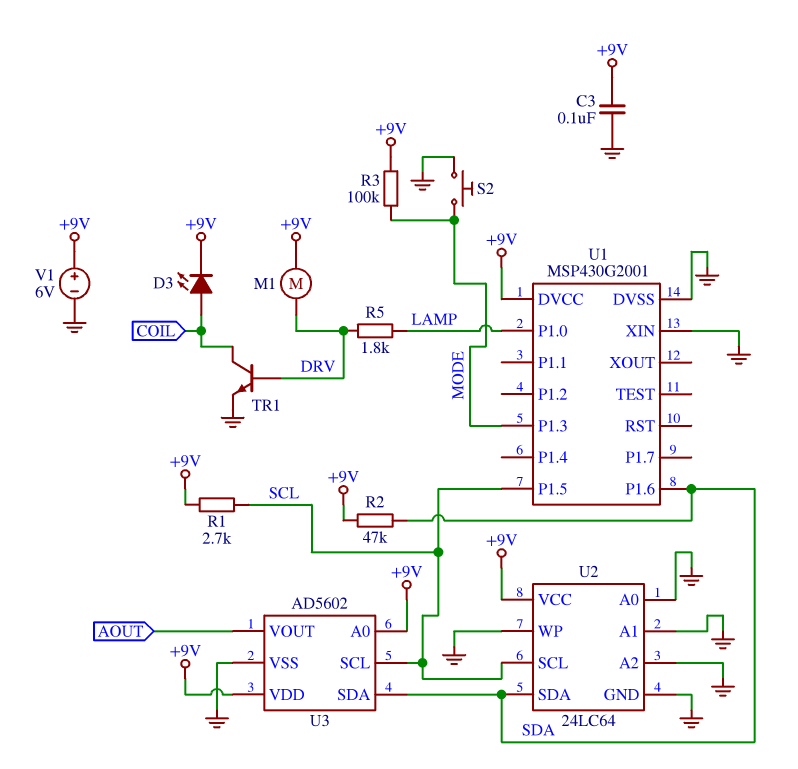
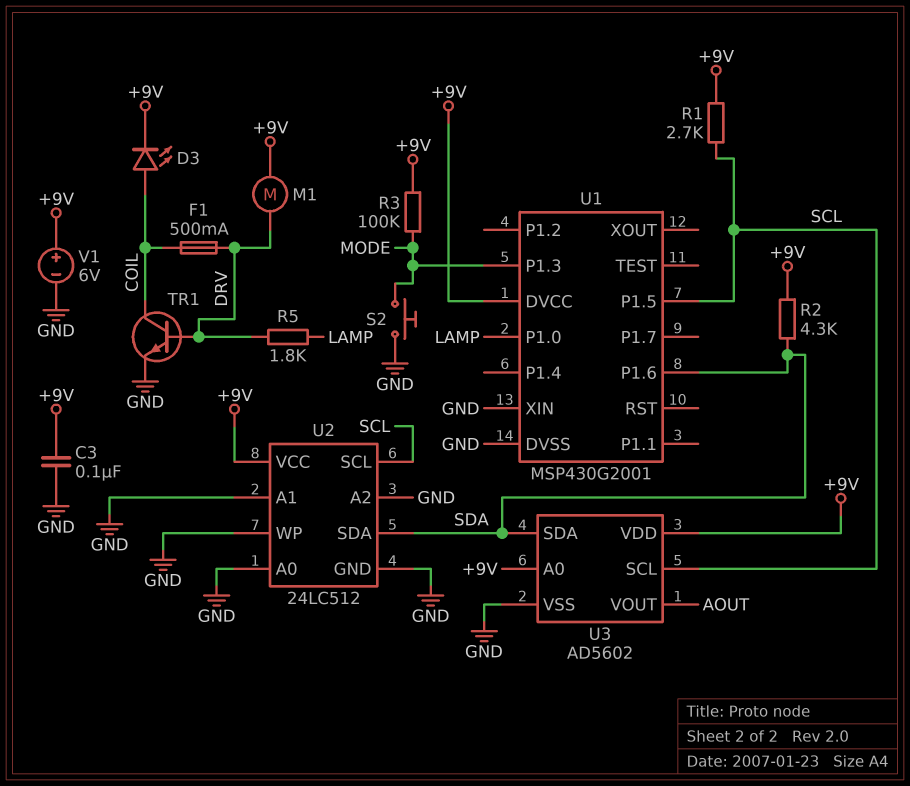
F1: none -> 500mA (COIL, DRV)
R2: 47k (+9V, SDA) -> 4.3k (+9V, SDA)
U2: 24LC64 -> 24LC512

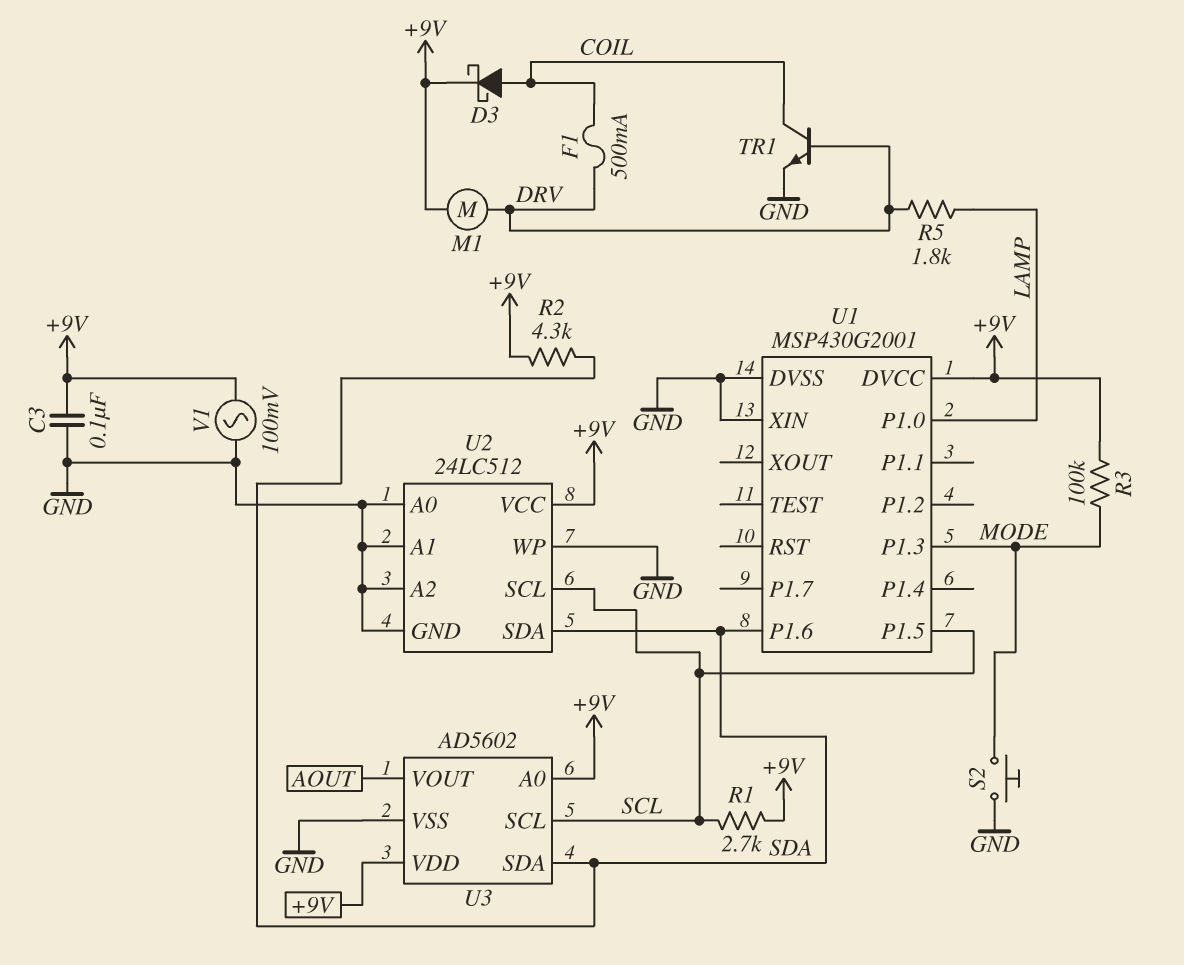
D3: LED (A COIL, K +9V) -> schottky (A COIL, K +9V)
V1: 6V (plus +9V, minus GND) -> AC 100mV (+9V, GND)

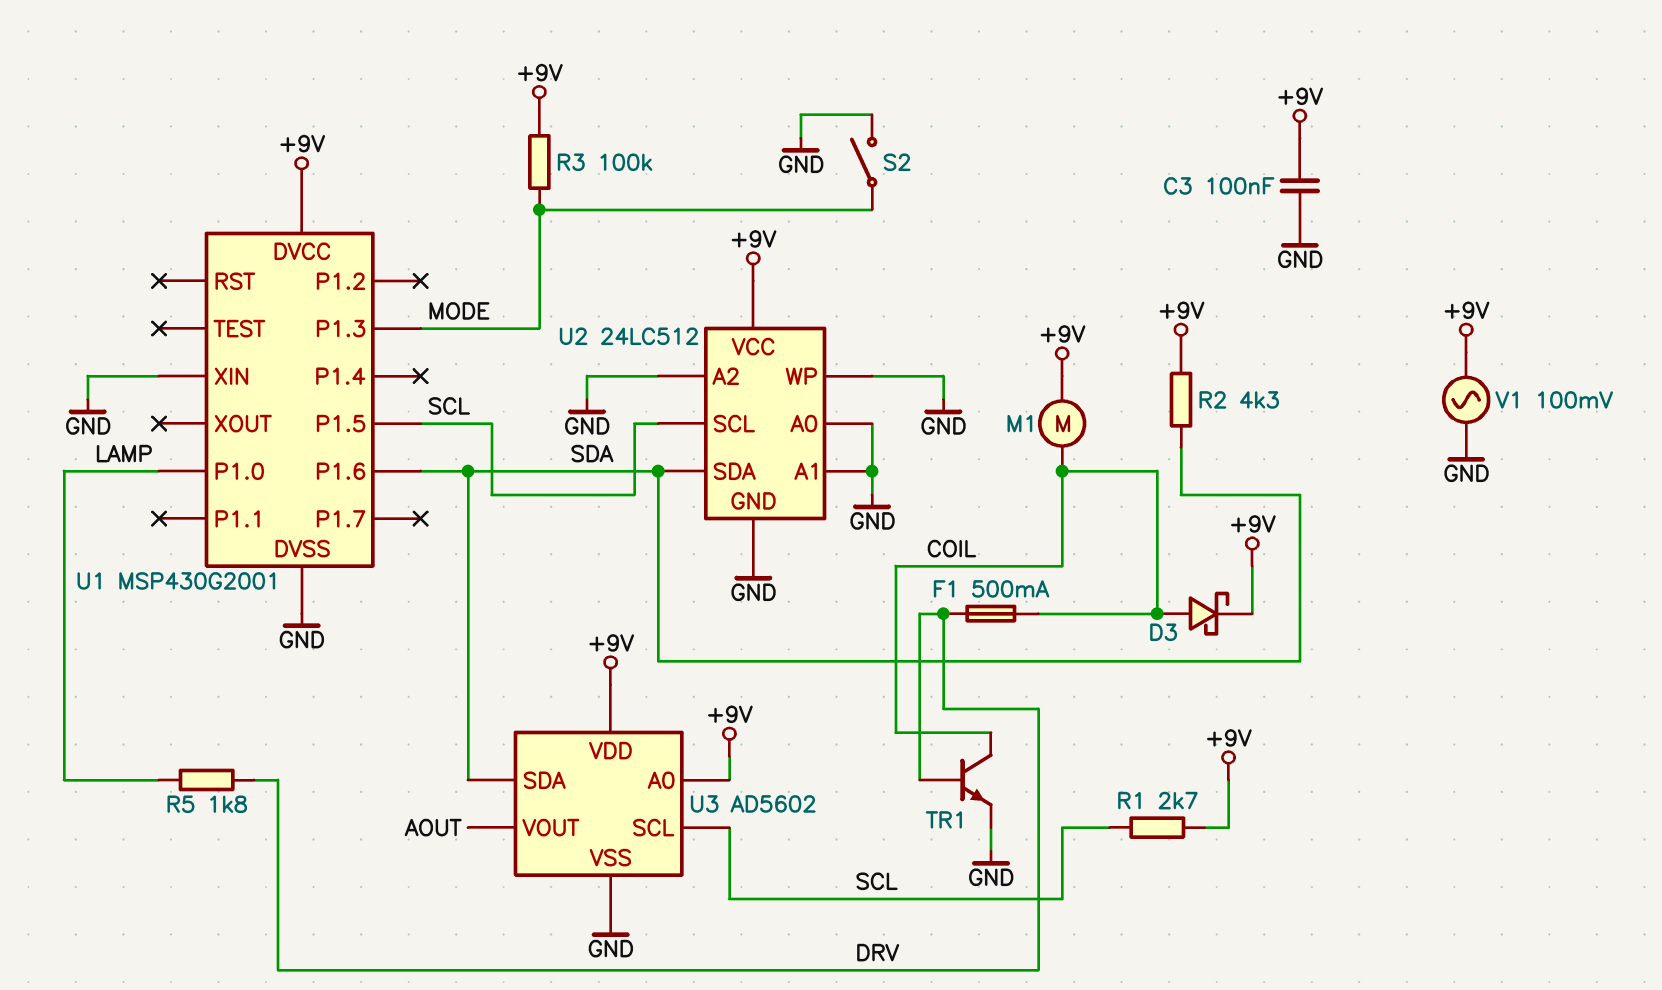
M1: motor (+9V, DRV) -> motor (+9V, COIL)
S2: button (GND, MODE) -> switch (GND, MODE)

